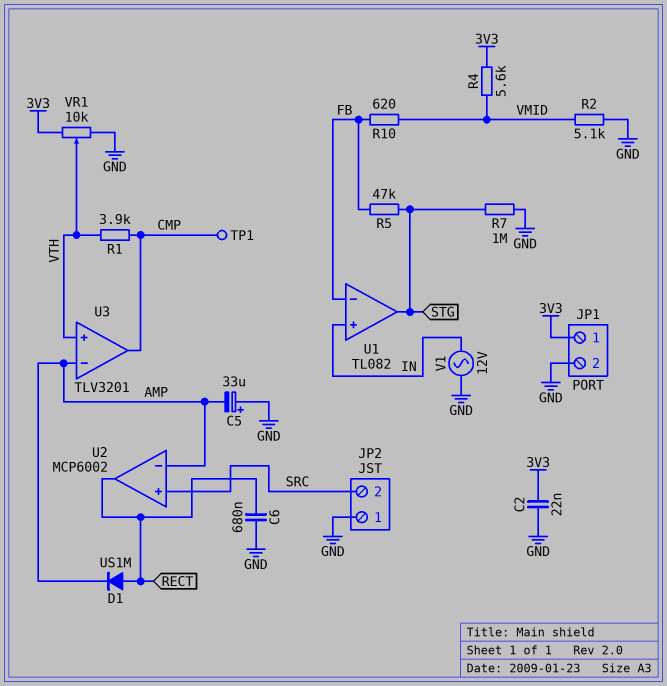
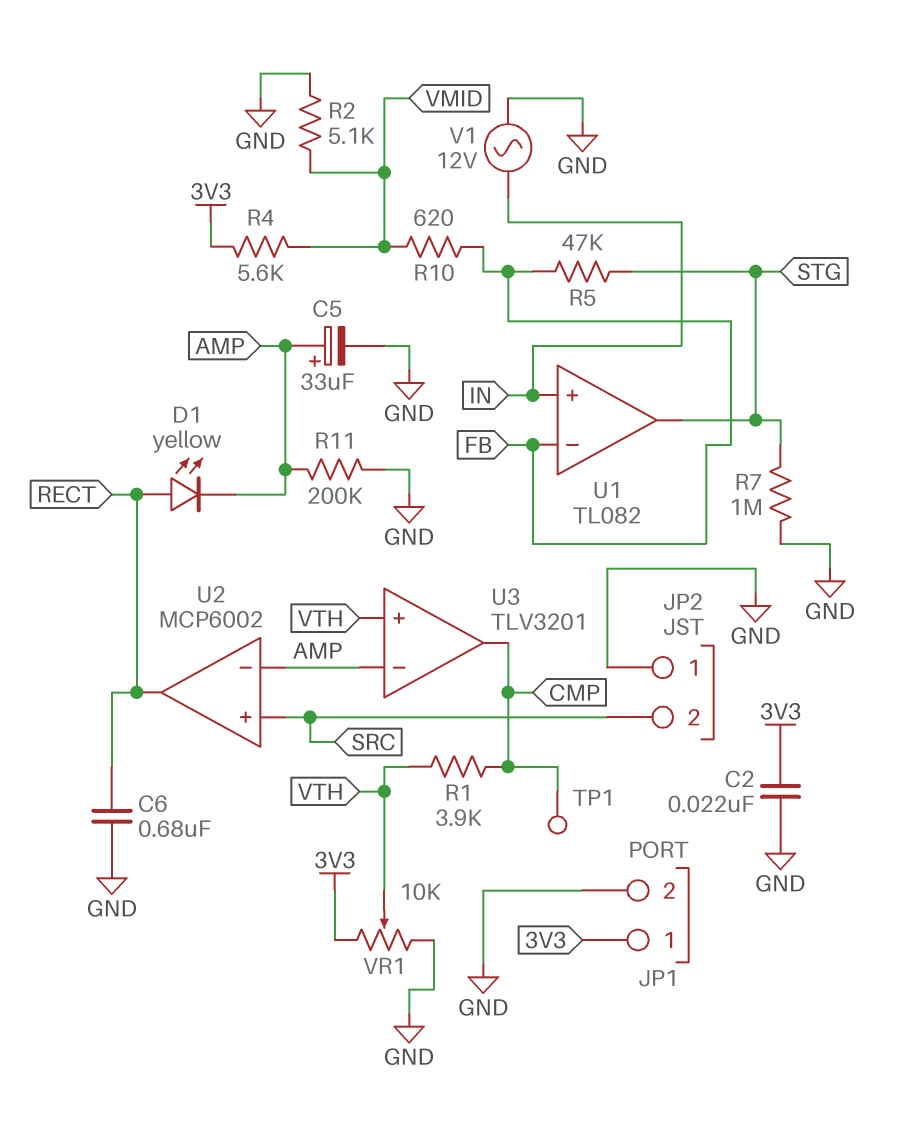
C5: 33uF (plus GND, minus AMP) -> 33uF (plus AMP, minus GND)
D1: diode US1M (A RECT, K AMP) -> LED yellow (A RECT, K AMP)
R11: none -> 200k (AMP, GND)

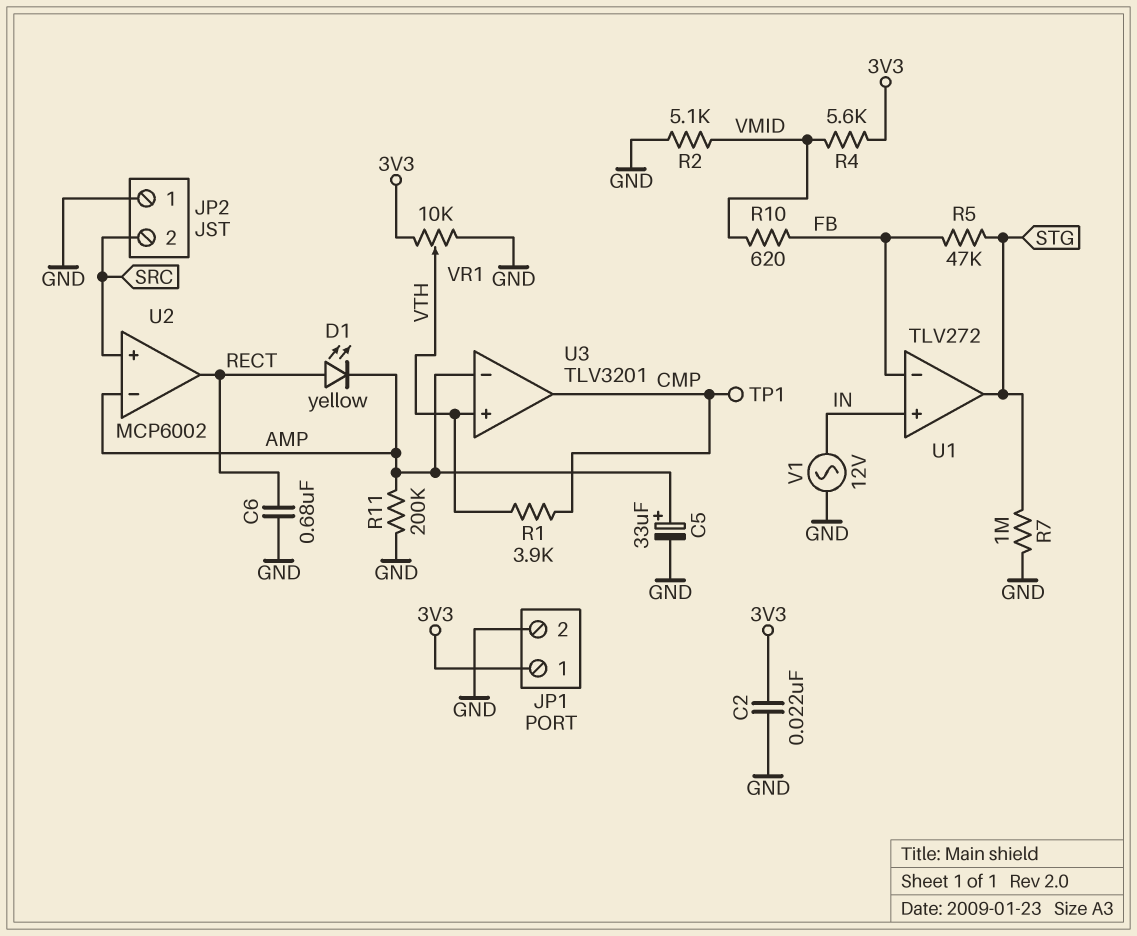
U1: TL082 -> TLV272

